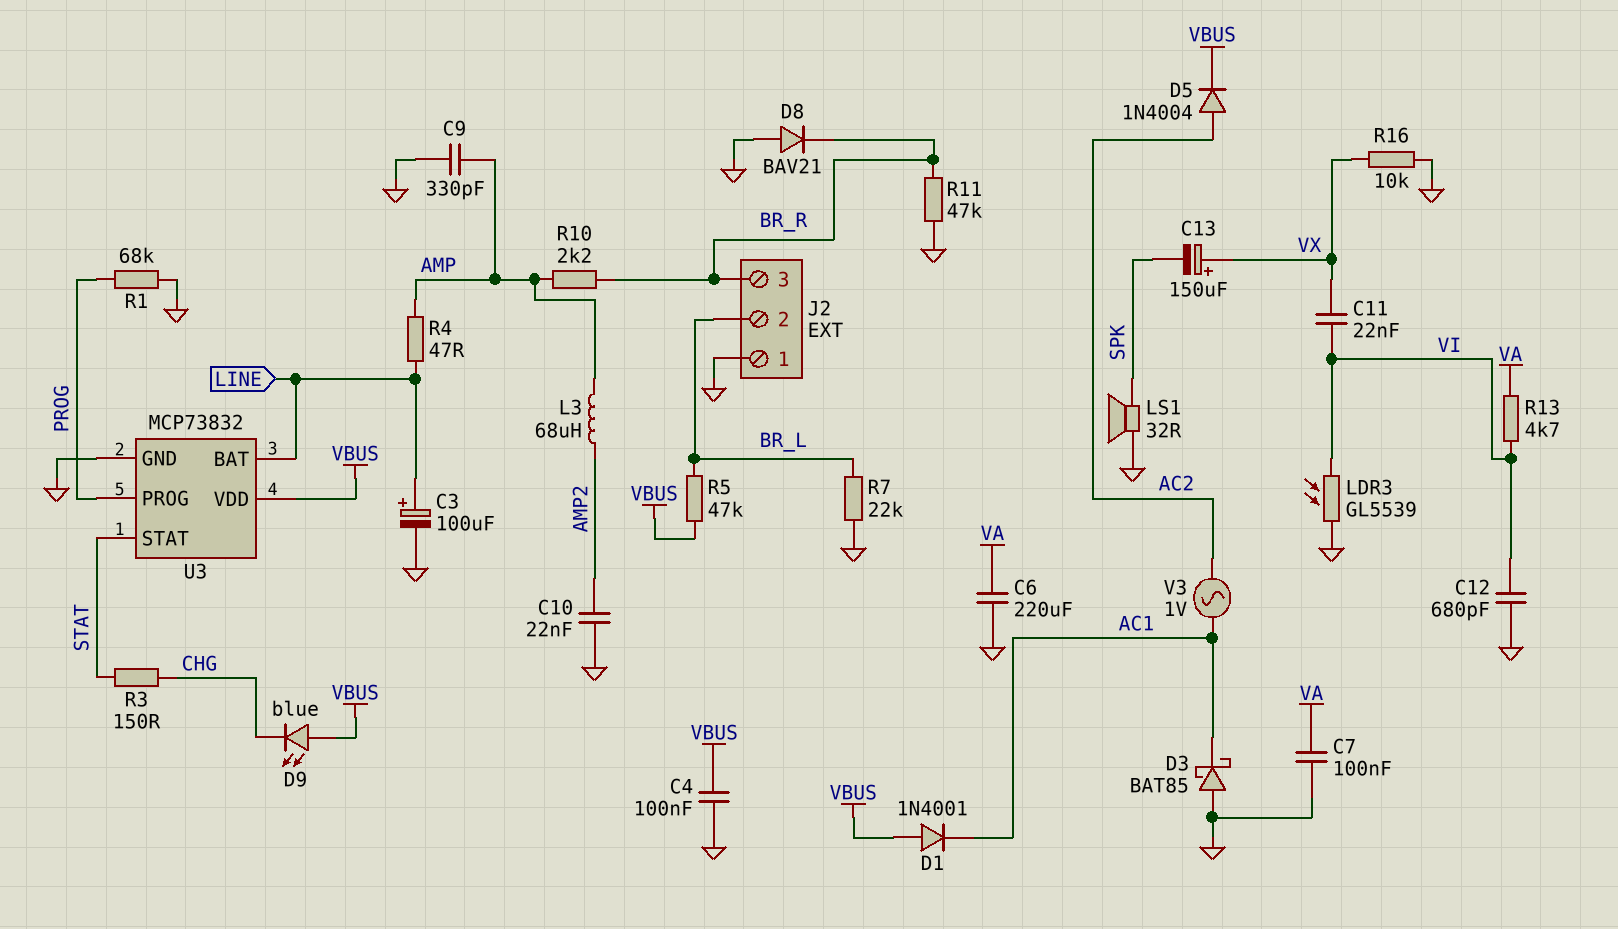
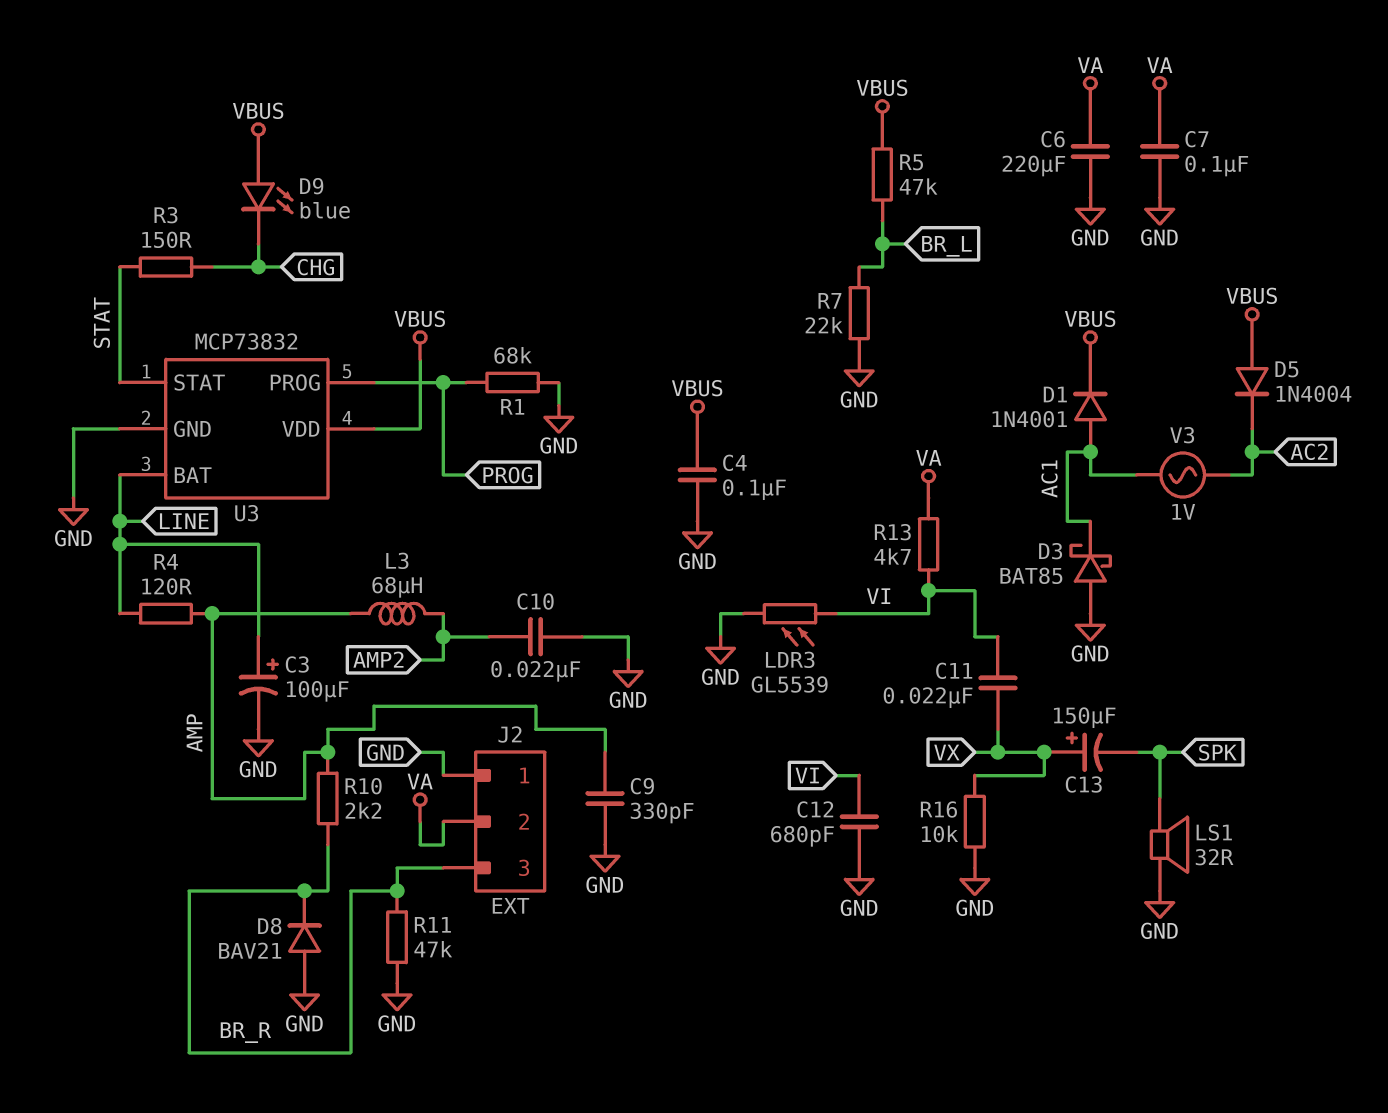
D1: diode 1N4001 (A VBUS, K AC1) -> diode 1N4001 (A AC1, K VBUS)
D5: diode 1N4004 (A AC2, K VBUS) -> diode 1N4004 (A VBUS, K AC2)
J2 pin 2: BR_L -> VA
R4: 47 (AMP, LINE) -> 120 (AMP, LINE)

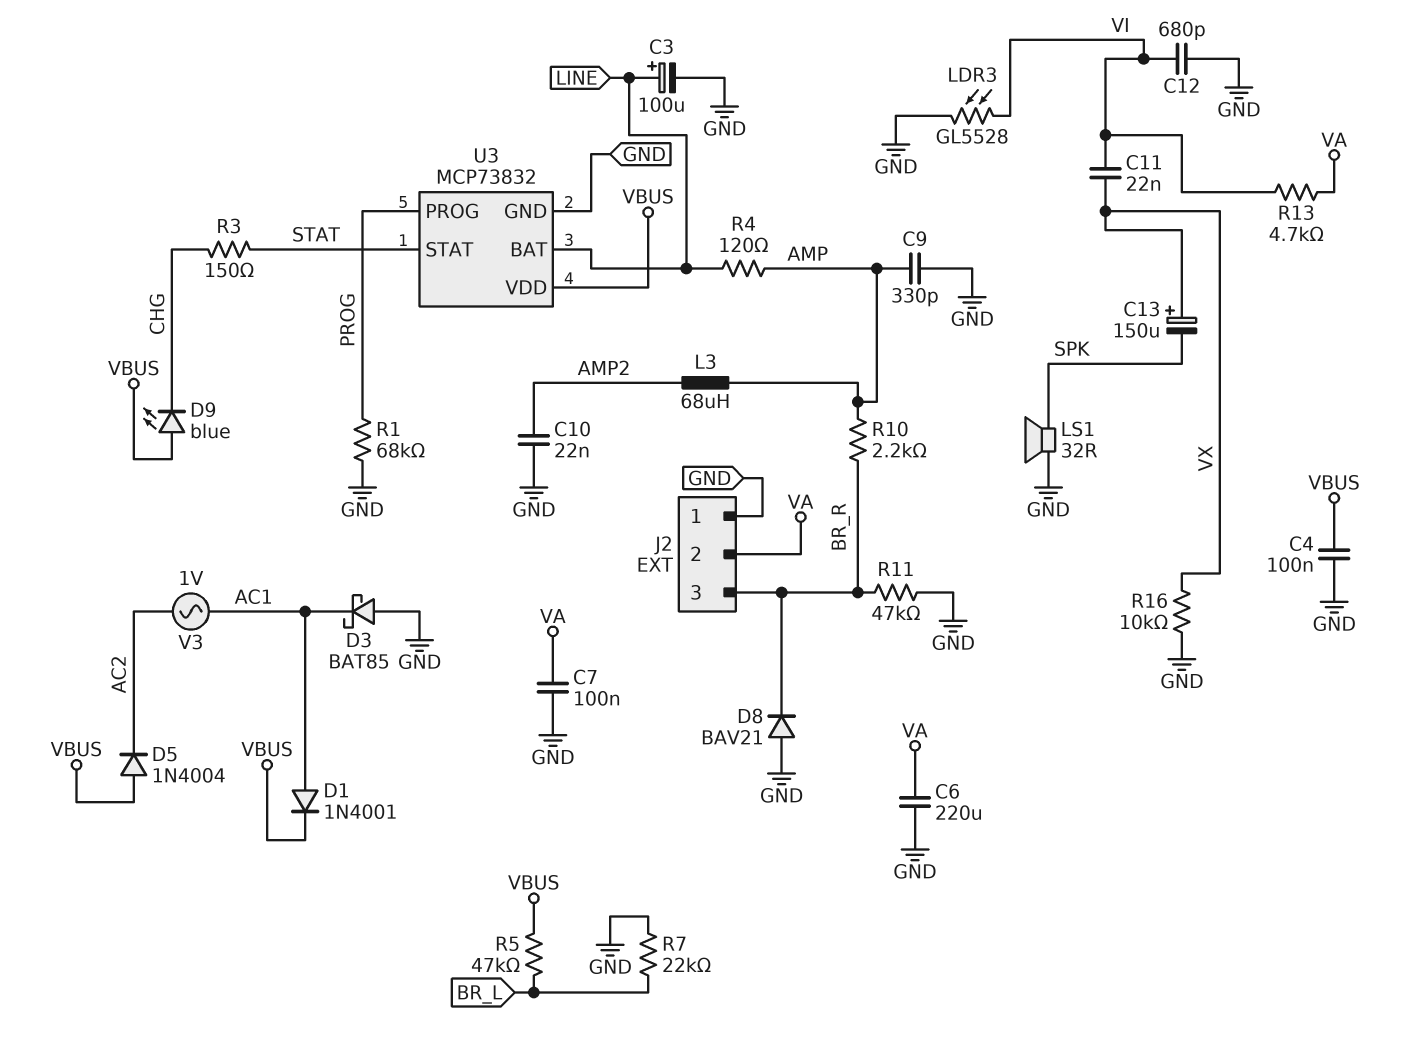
LDR3: GL5539 (GND, VI) -> GL5528 (GND, VI)

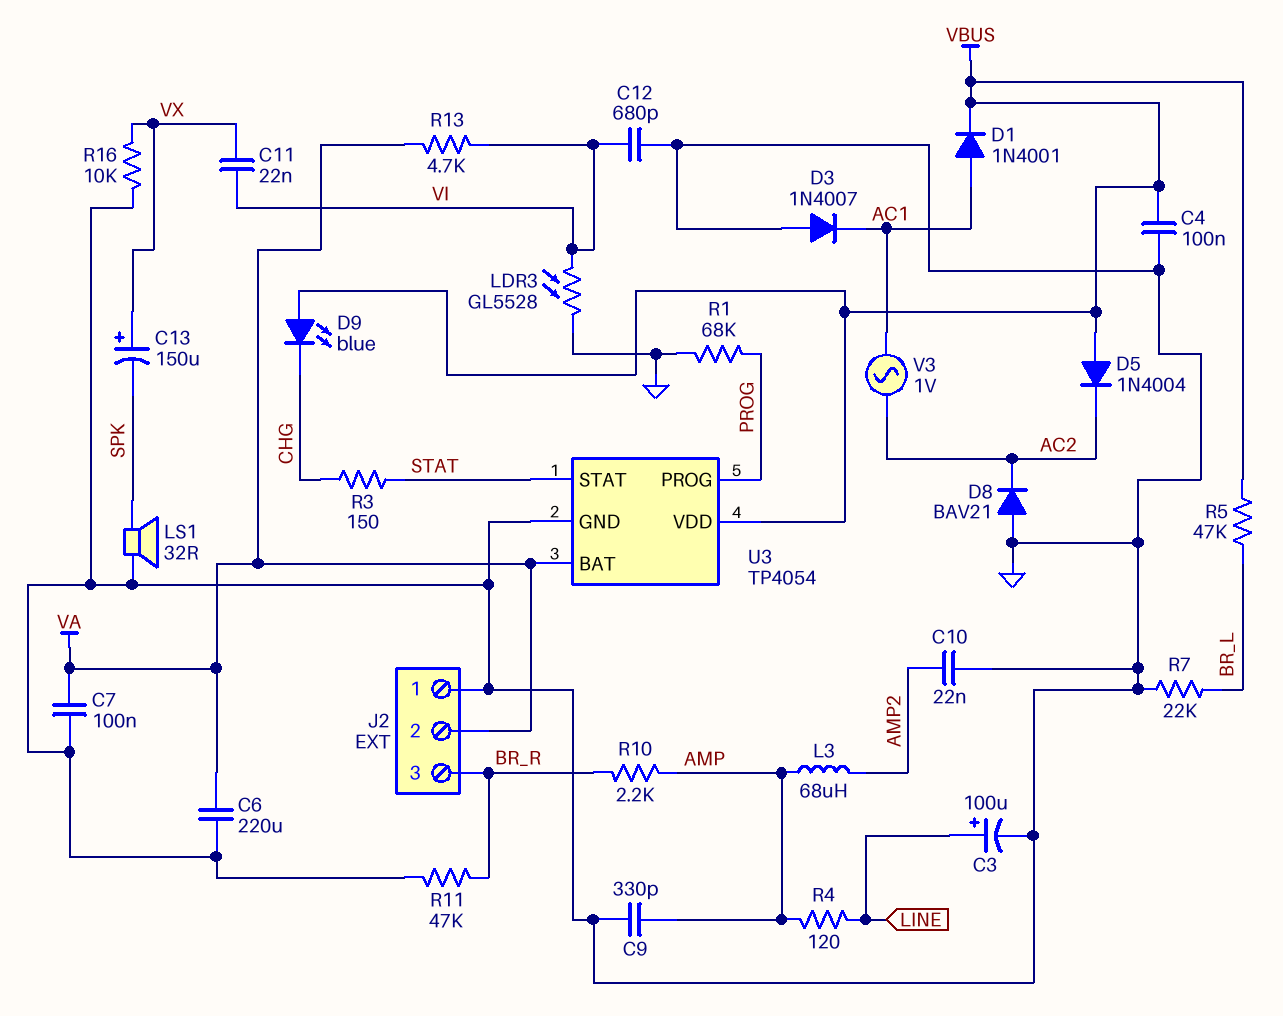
D3: schottky BAT85 (A GND, K AC1) -> diode 1N4007 (A GND, K AC1)
D8: diode BAV21 (A GND, K BR_R) -> diode BAV21 (A GND, K AC2)
U3: MCP73832 -> TP4054
U3 pin BAT: LINE -> VA

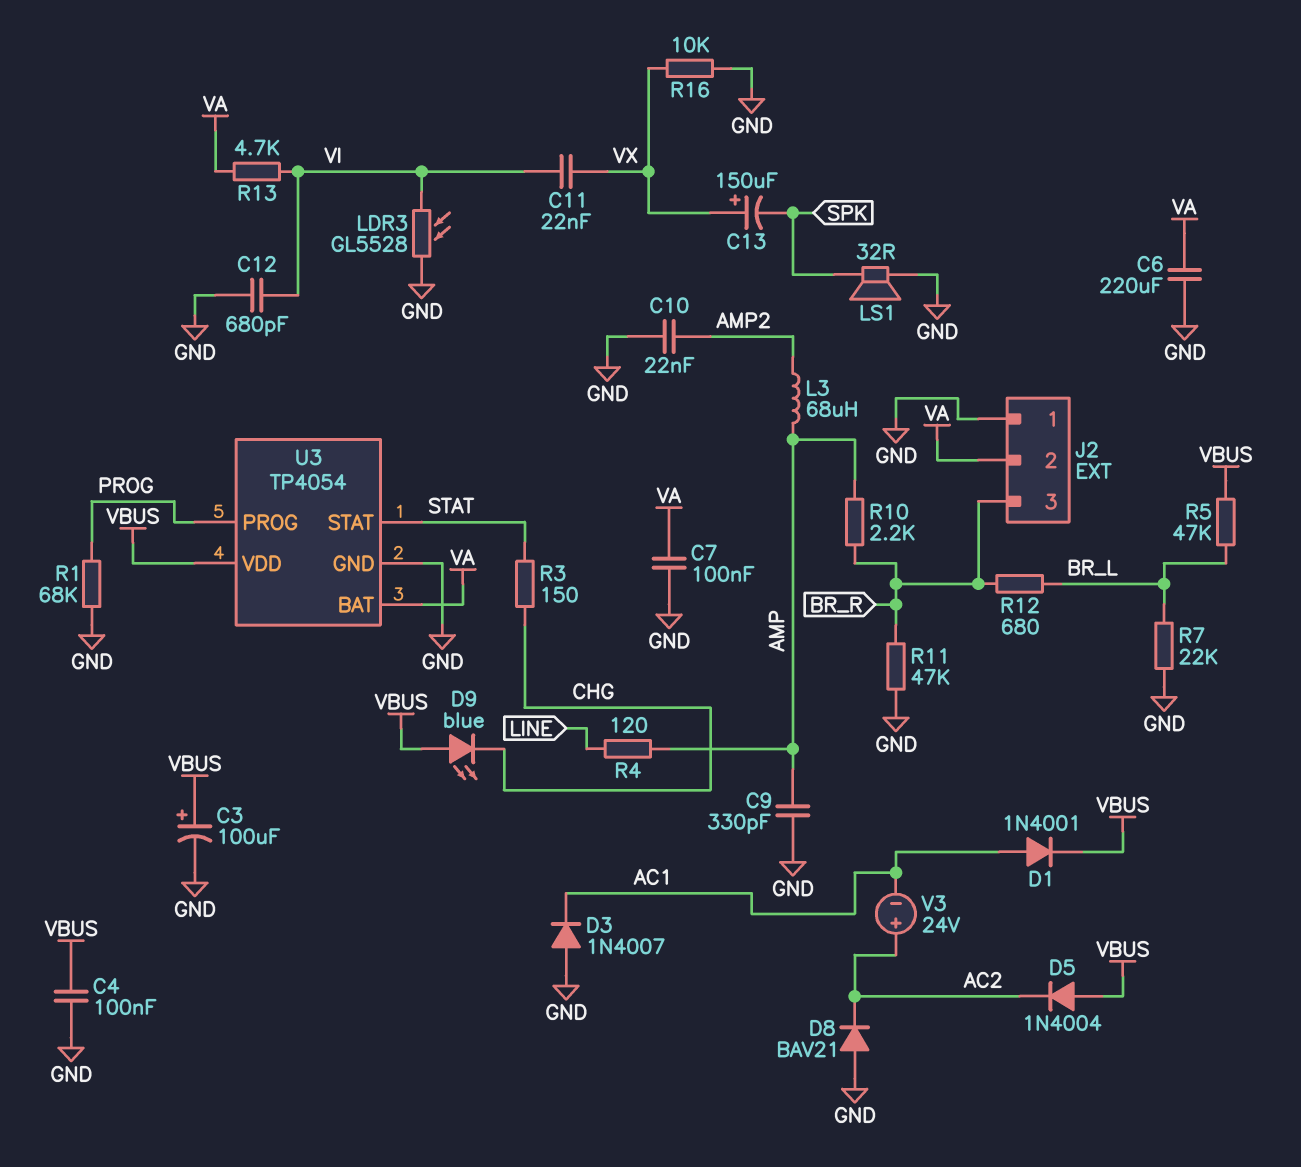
C3: 100uF (plus LINE, minus GND) -> 100uF (plus VBUS, minus GND)
R12: none -> 680 (BR_L, BR_R)
V3: AC 1V (AC1, AC2) -> 24V (plus AC2, minus AC1)

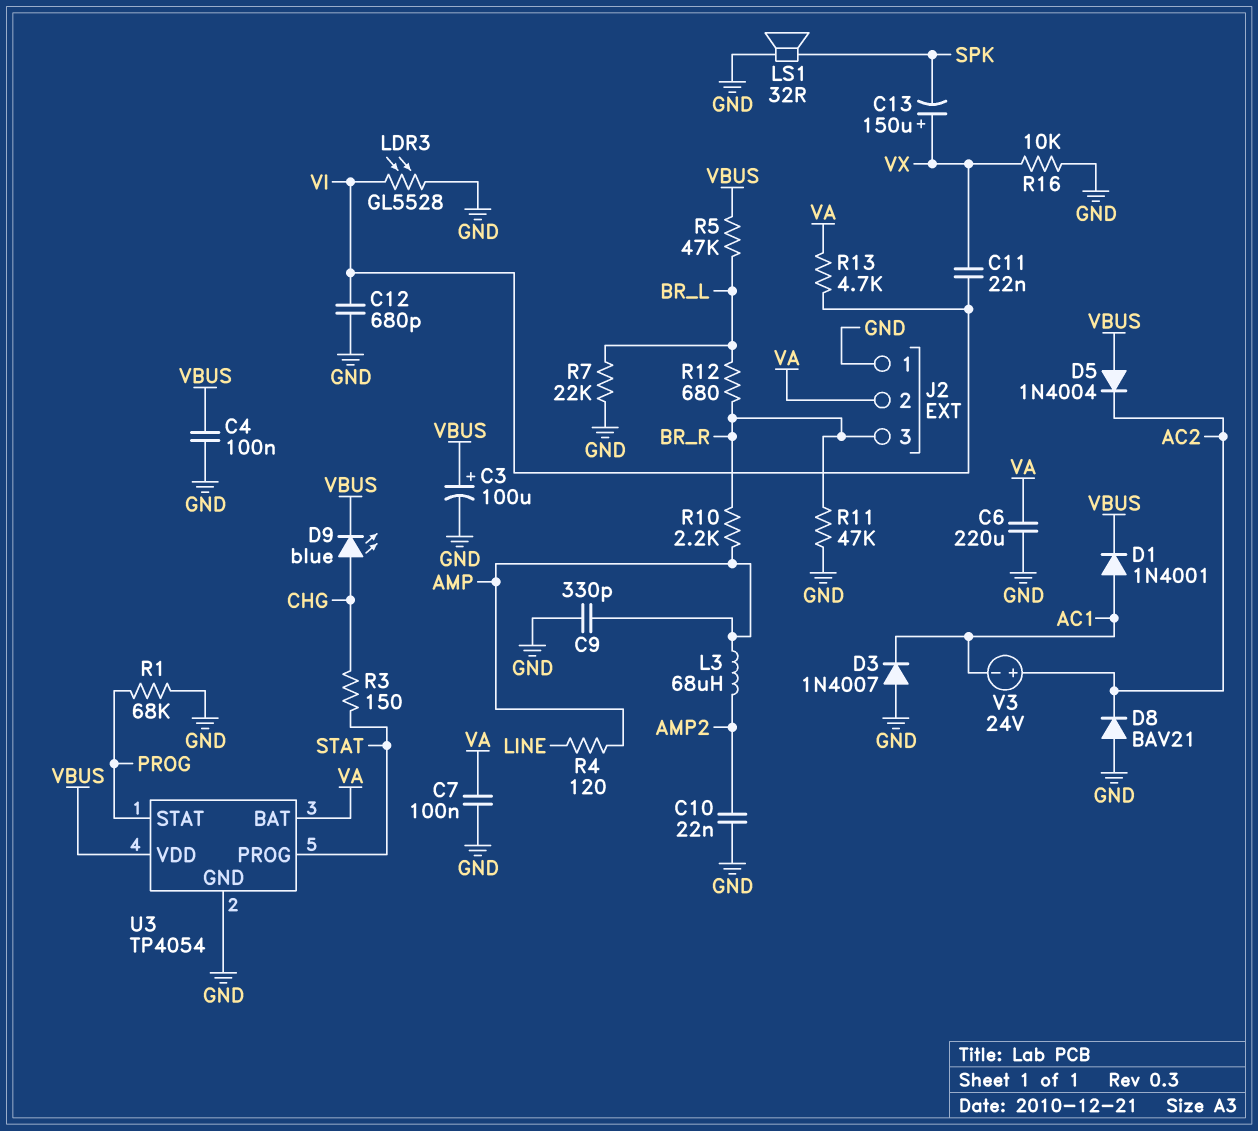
D9: LED blue (A VBUS, K CHG) -> LED blue (A CHG, K VBUS)
U3 pin PROG: PROG -> STAT
U3 pin STAT: STAT -> PROG

